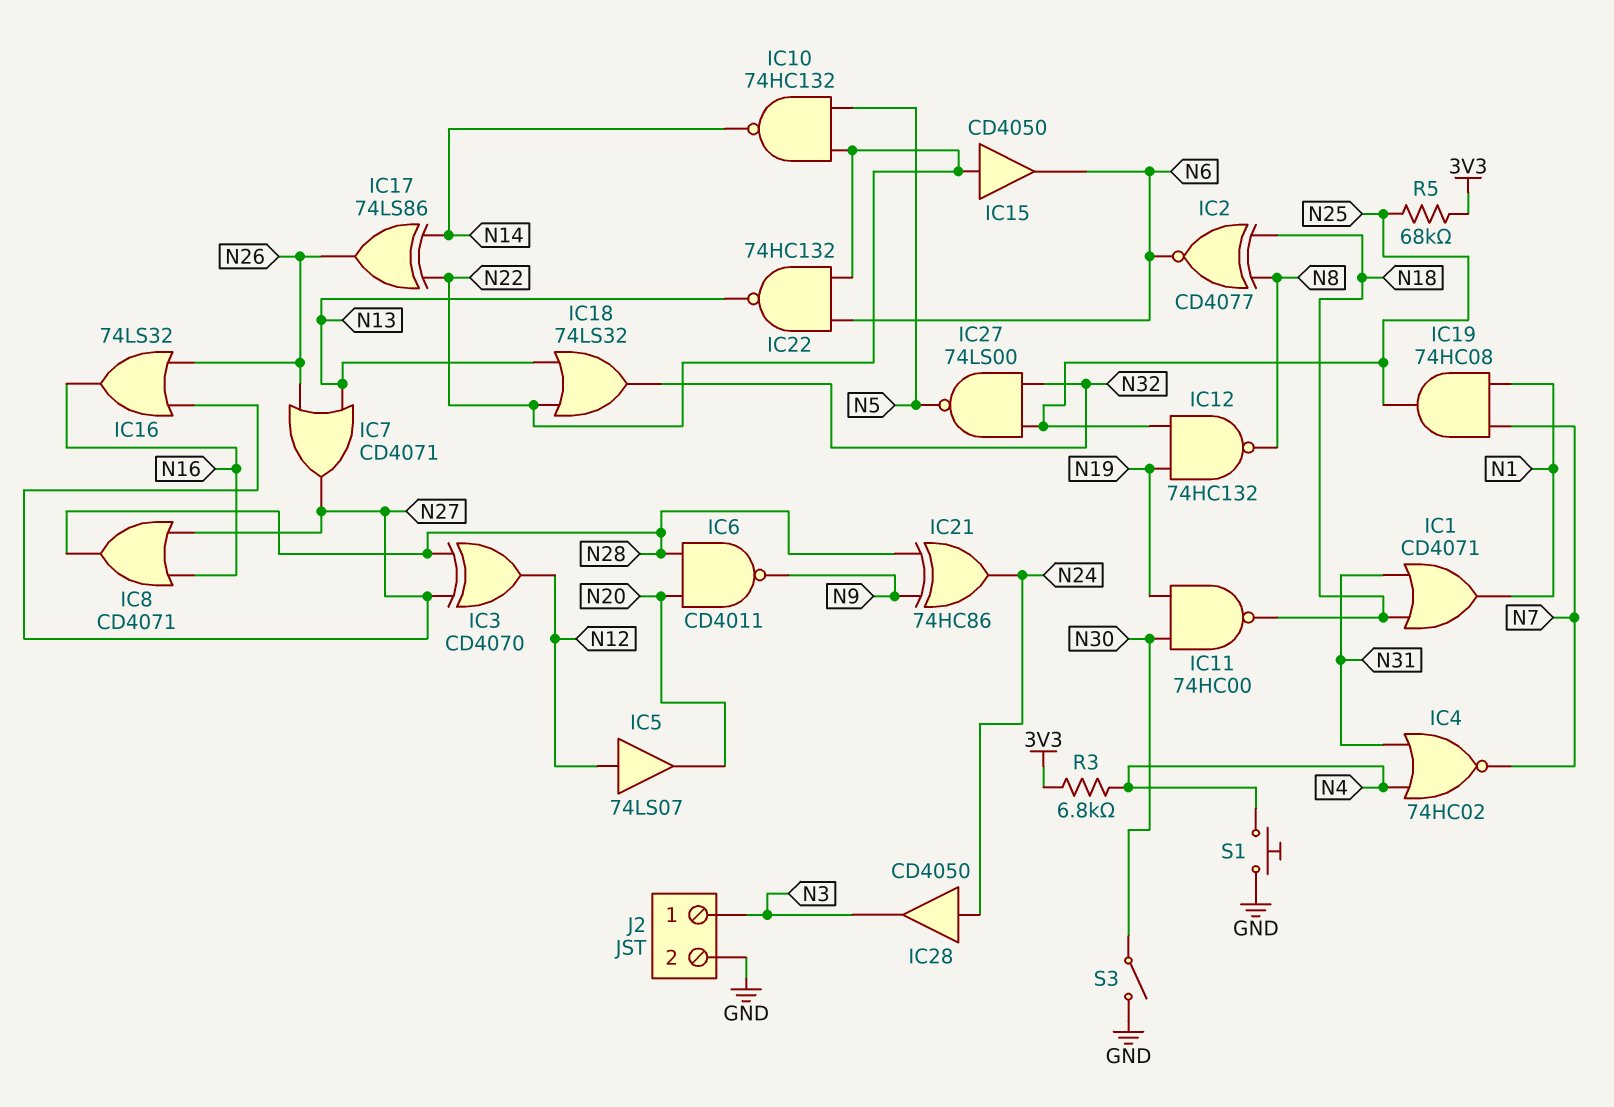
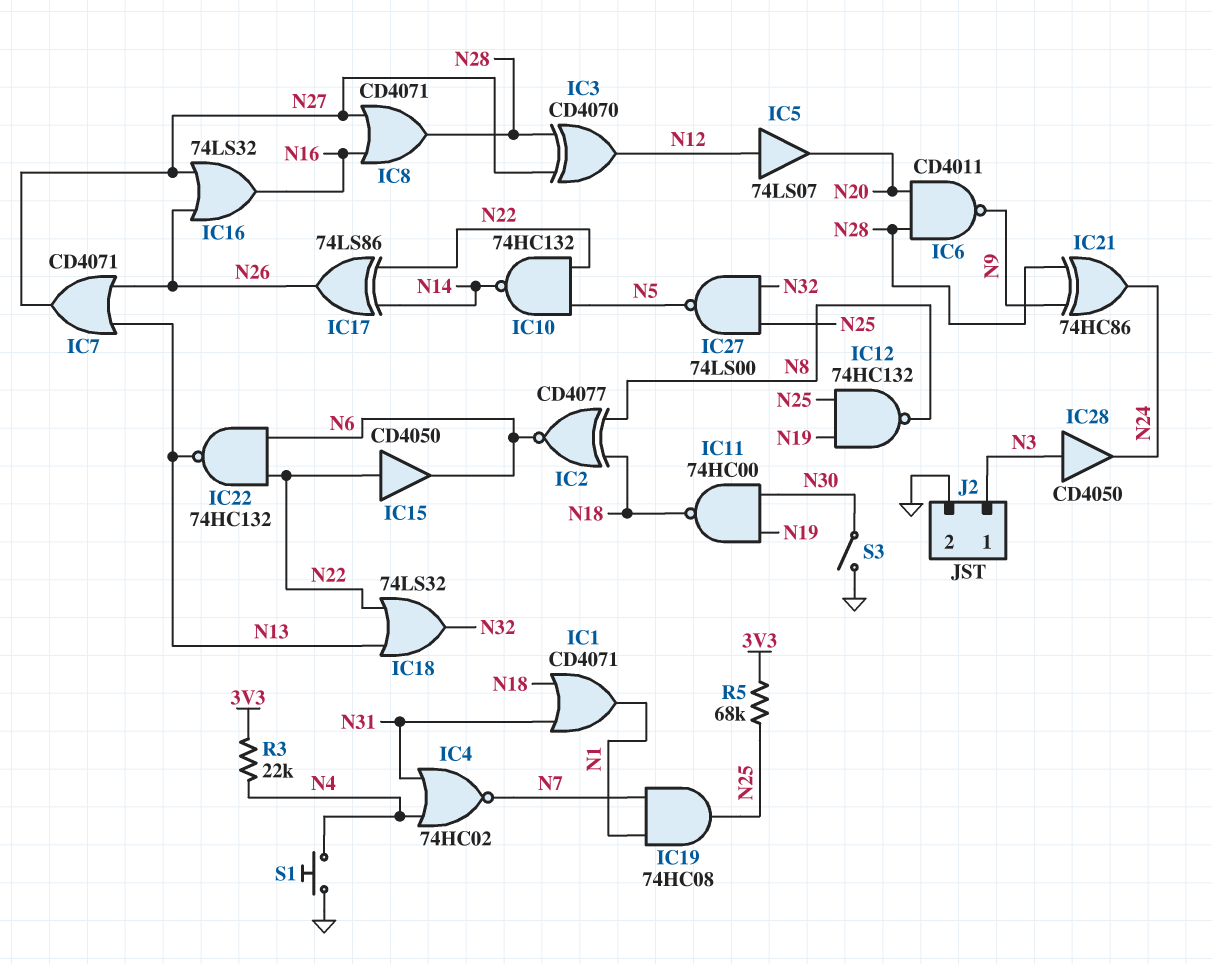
IC28: buffer CD4050 (in N24, out N3) -> buffer CD4050 (in N3, out N24)
R3: 6.8k (3V3, N4) -> 22k (3V3, N4)

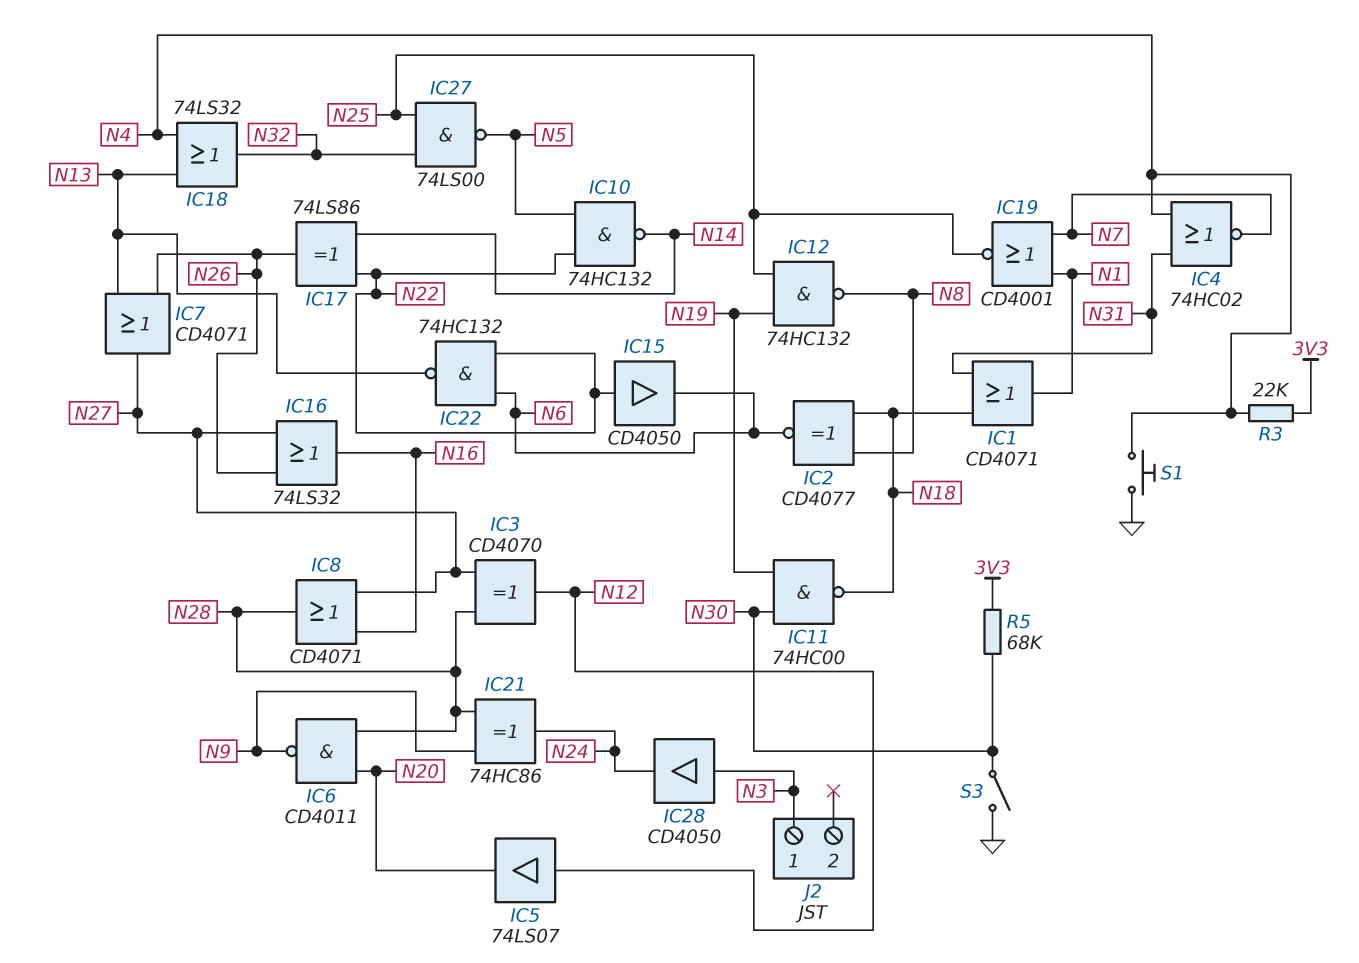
IC18: OR 74LS32 (in N13, in N22, out N32) -> OR 74LS32 (in N4, in N13, out N32)
IC19: AND 74HC08 (in N1, in N7, out N25) -> NOR CD4001 (in N1, in N7, out N25)
J2 pin 2: GND -> none
R5: 68k (3V3, N25) -> 68k (3V3, N30)

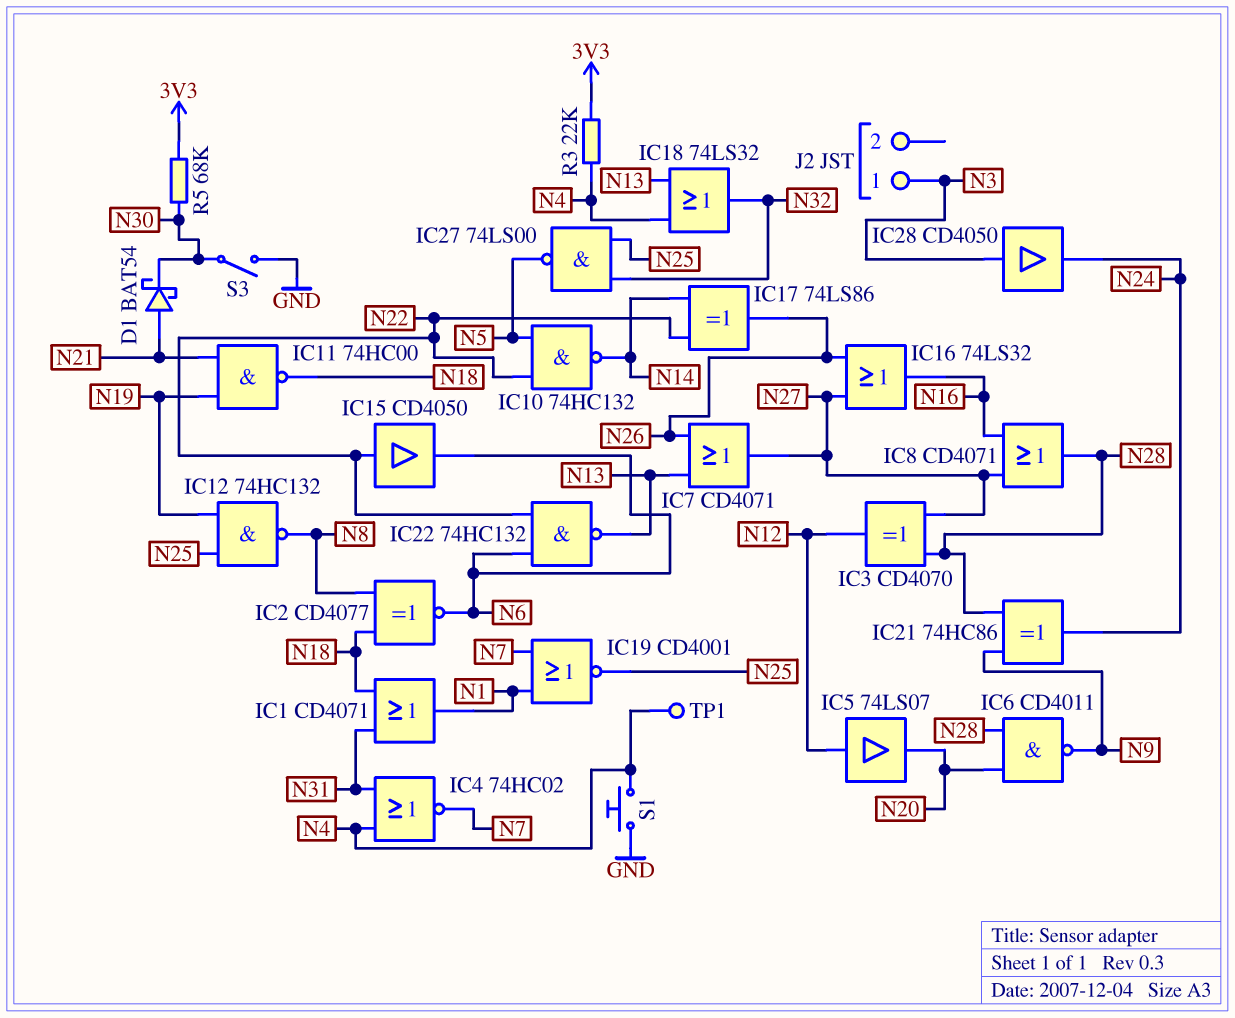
D1: none -> schottky BAT54 (A N21, K N30)
IC11: NAND 74HC00 (in N19, in N30, out N18) -> NAND 74HC00 (in N19, in N21, out N18)
TP1: none -> test point (N4)

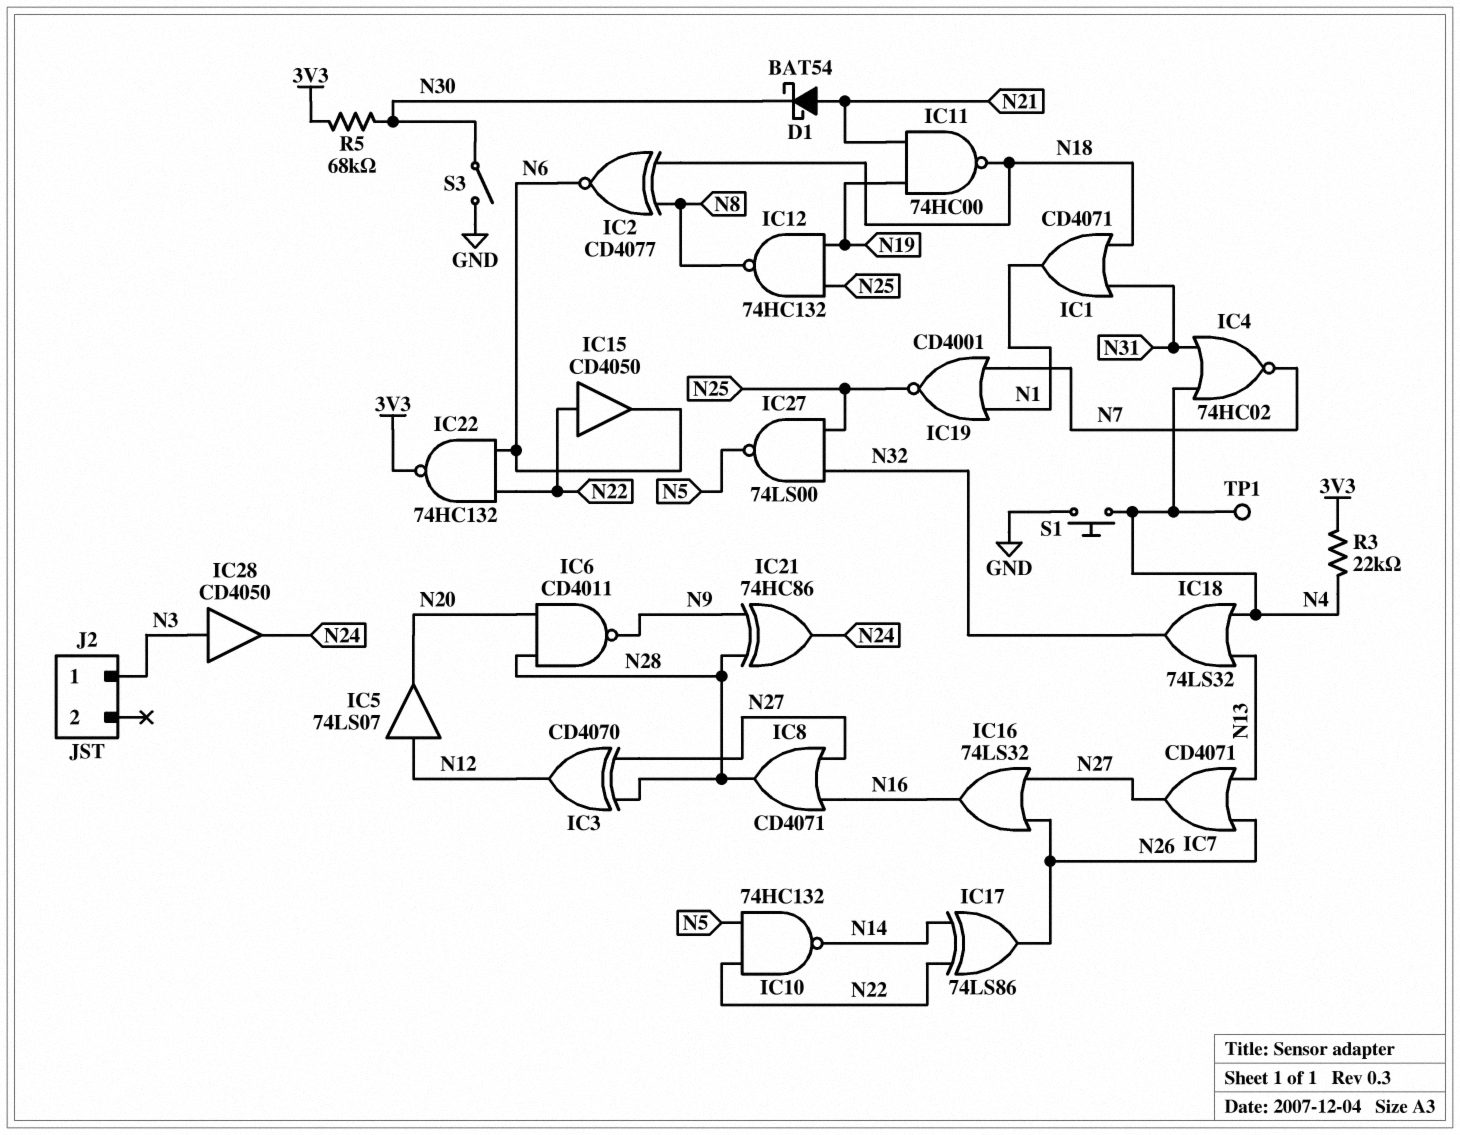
IC22: NAND 74HC132 (in N6, in N22, out N13) -> NAND 74HC132 (in N6, in N22, out 3V3)

